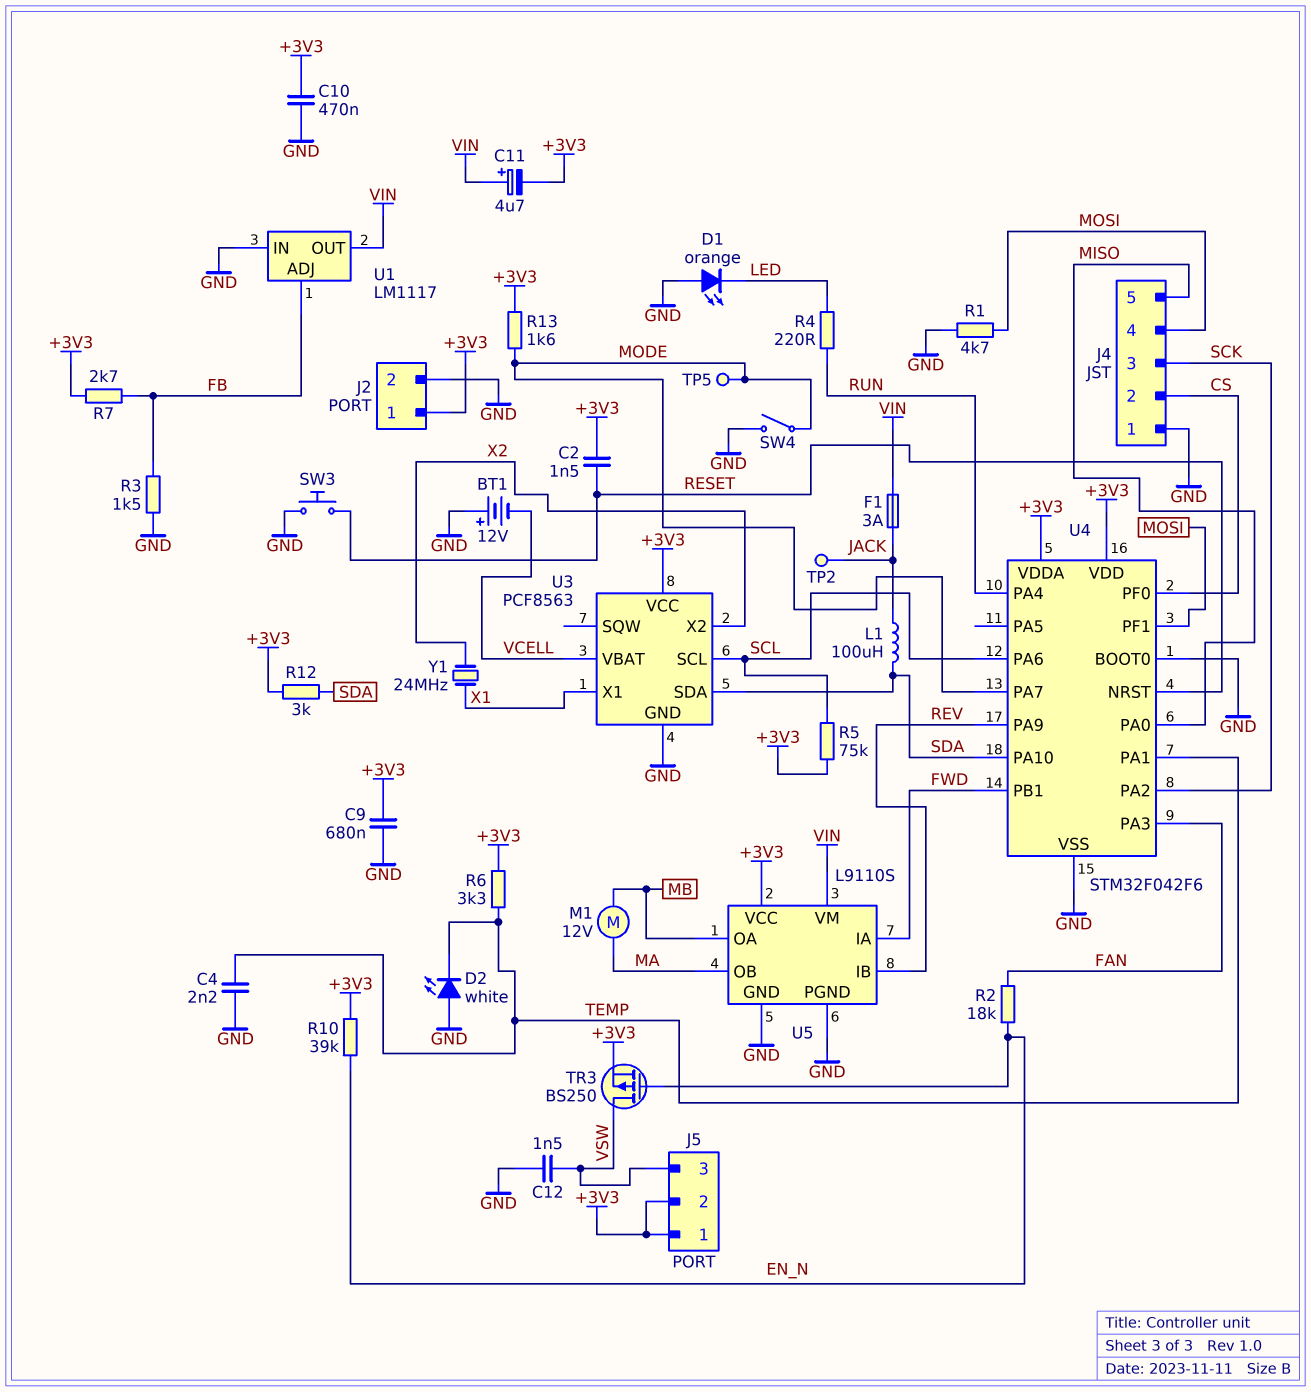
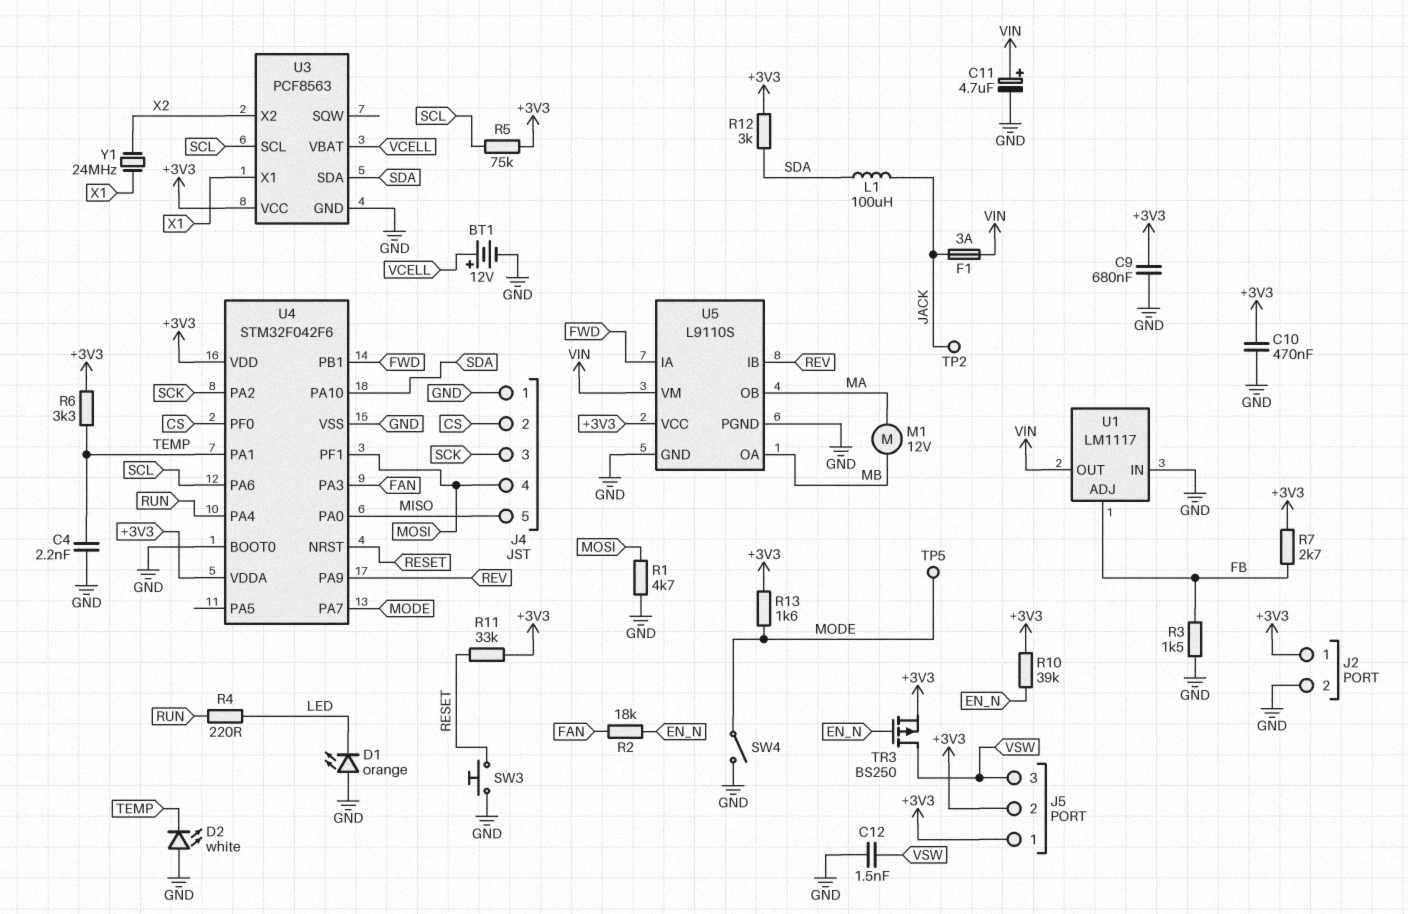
BT1: 12V (plus GND, minus VCELL) -> 12V (plus VCELL, minus GND)
C2: 1.5nF (+3V3, RESET) -> none
C11: 4.7uF (plus VIN, minus +3V3) -> 4.7uF (plus VIN, minus GND)
R11: none -> 33k (+3V3, RESET)

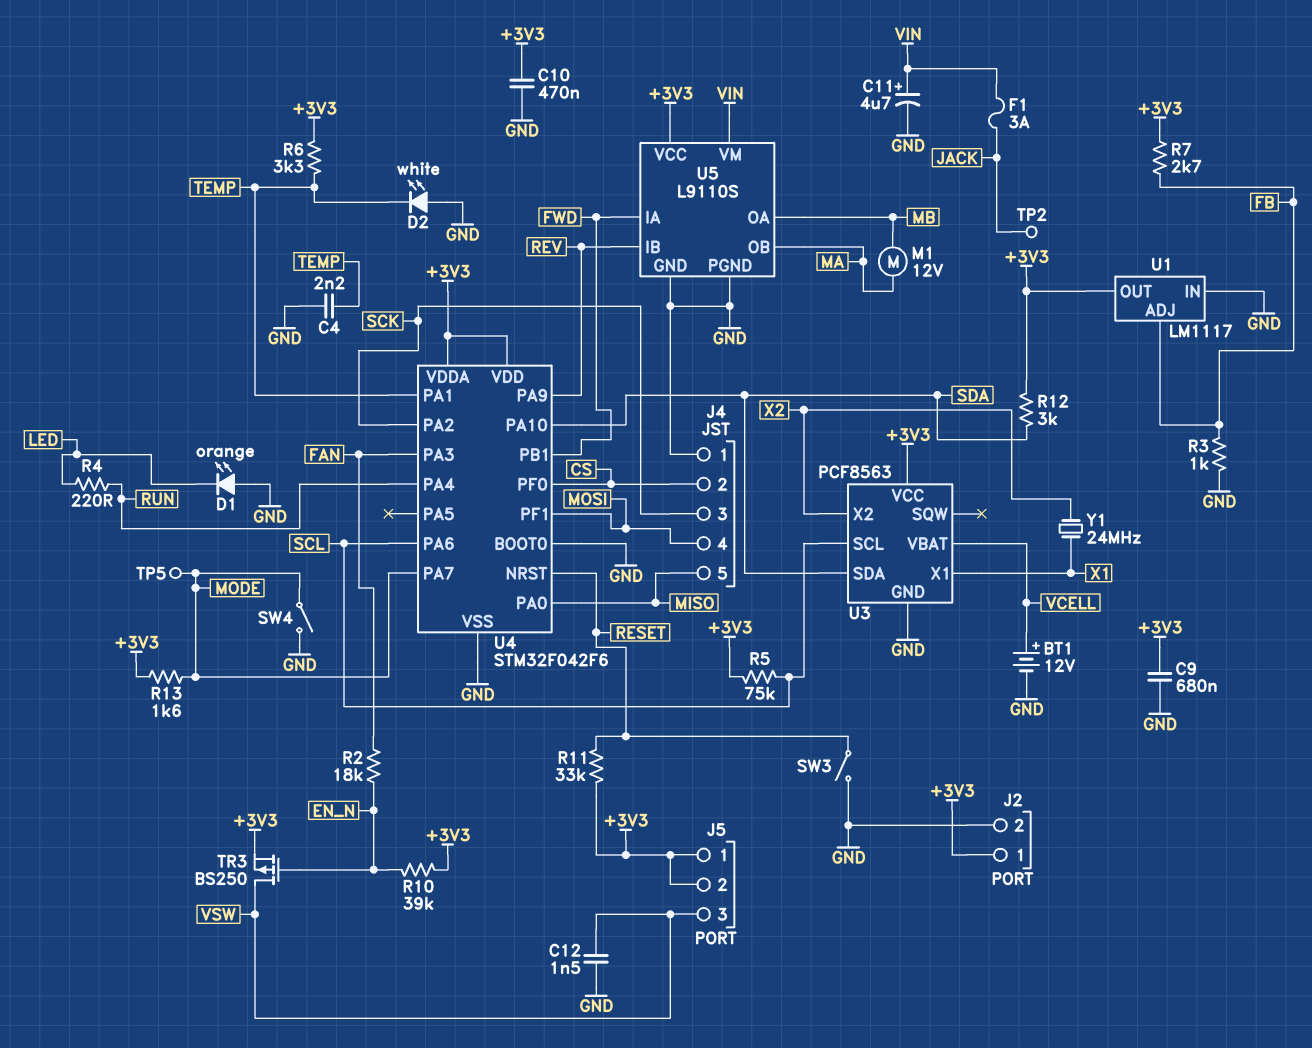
L1: 100uH (JACK, SDA) -> none
R1: 4.7k (GND, MOSI) -> none
R3: 1.5k (FB, GND) -> 1k (FB, GND)
SW3: button (GND, RESET) -> switch (GND, RESET)
U1 pin OUT: VIN -> +3V3

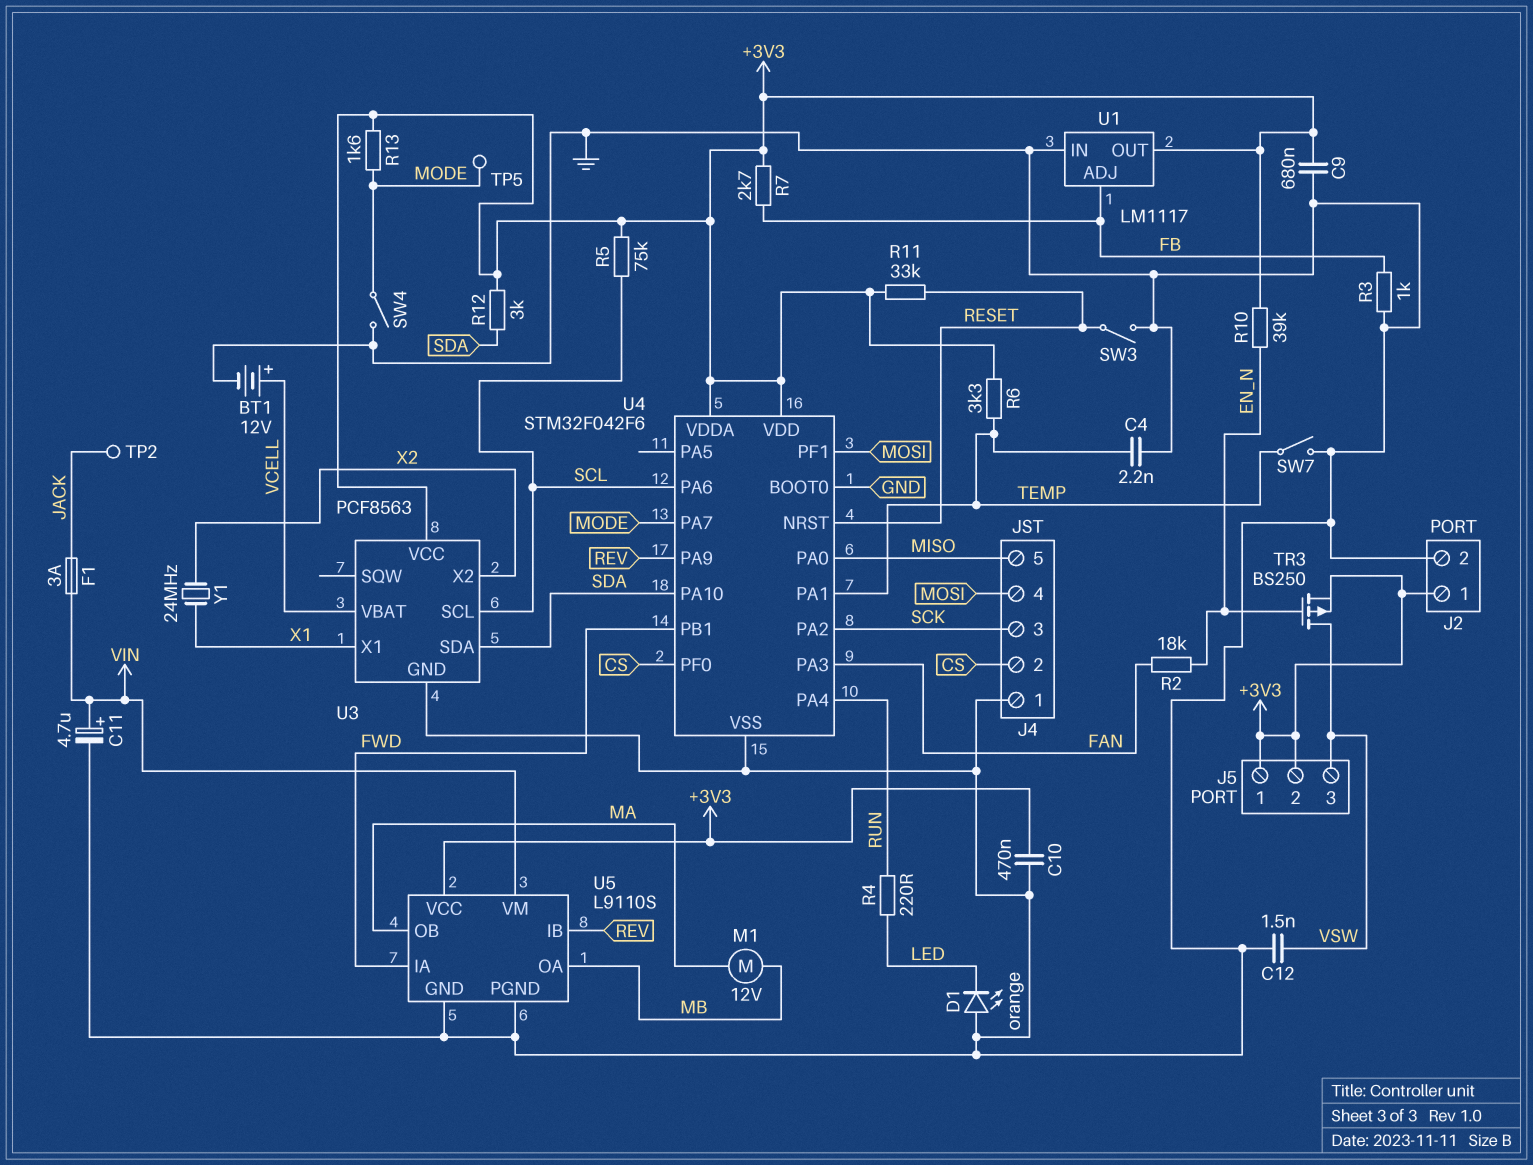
D2: LED white (A GND, K TEMP) -> none
SW7: none -> switch (GND, TEMP)

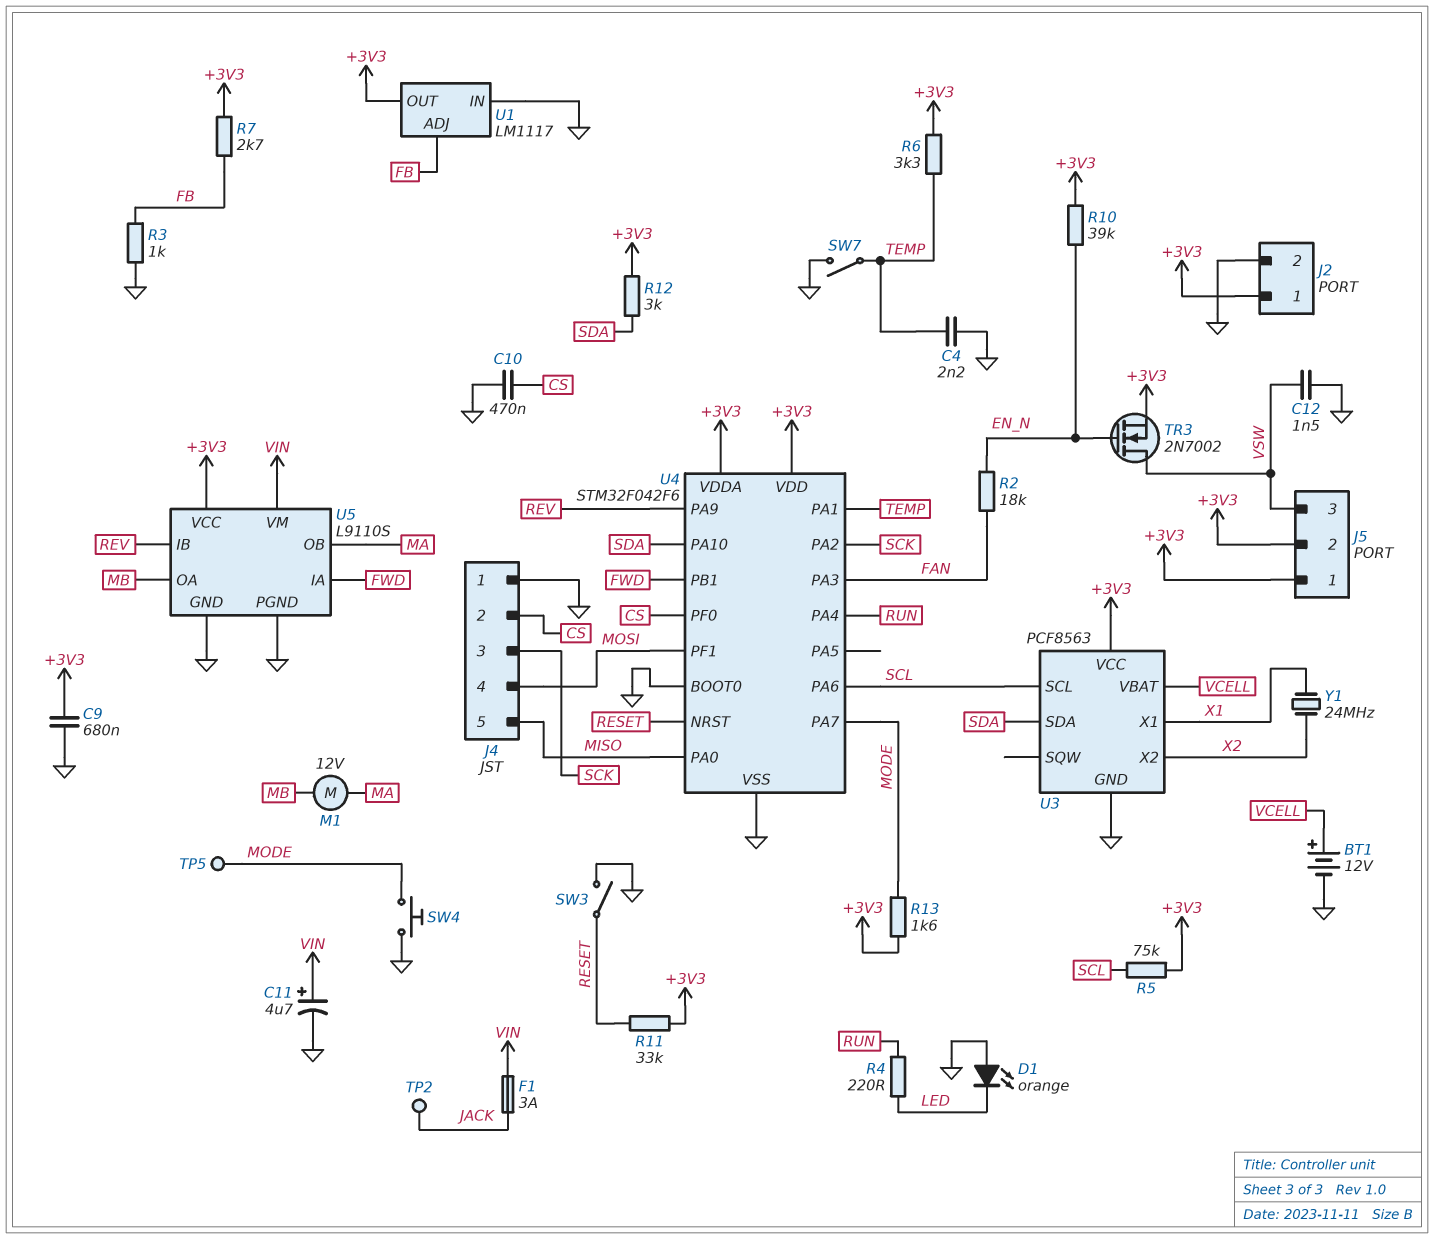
C10: 470nF (+3V3, GND) -> 470nF (CS, GND)
SW4: switch (GND, MODE) -> button (GND, MODE)
TR3: PMOS BS250 (G EN_N, D VSW, S +3V3) -> NMOS 2N7002 (G EN_N, D VSW, S +3V3)

